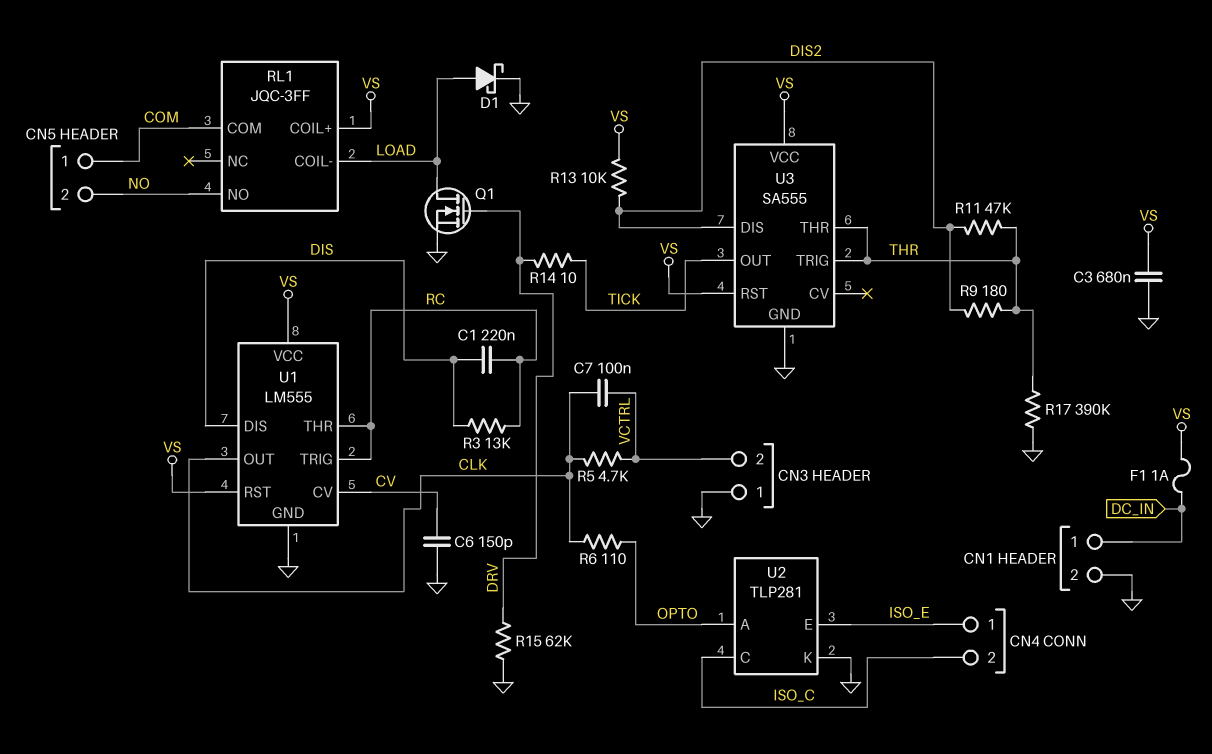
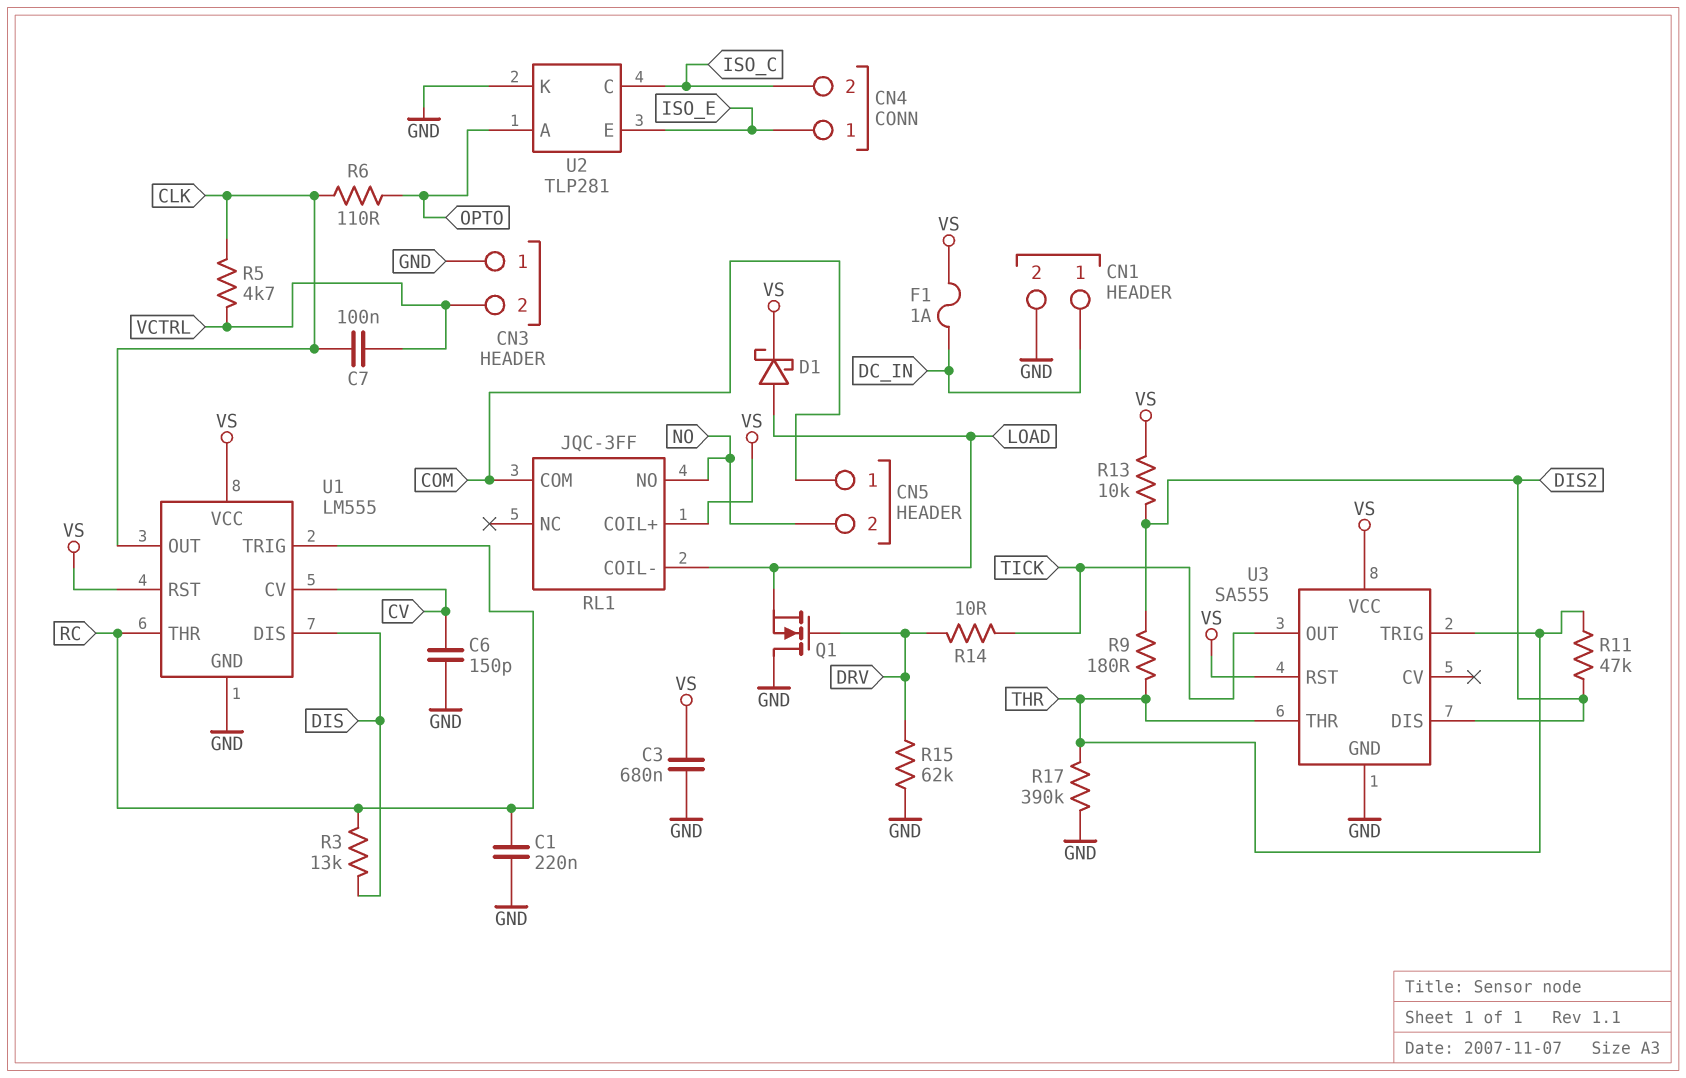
C1: 220nF (DIS, RC) -> 220nF (GND, RC)
D1: schottky (A LOAD, K GND) -> schottky (A LOAD, K VS)
Q1: NMOS (G DRV, D LOAD, S GND) -> NMOS (G DRV, D GND, S LOAD)

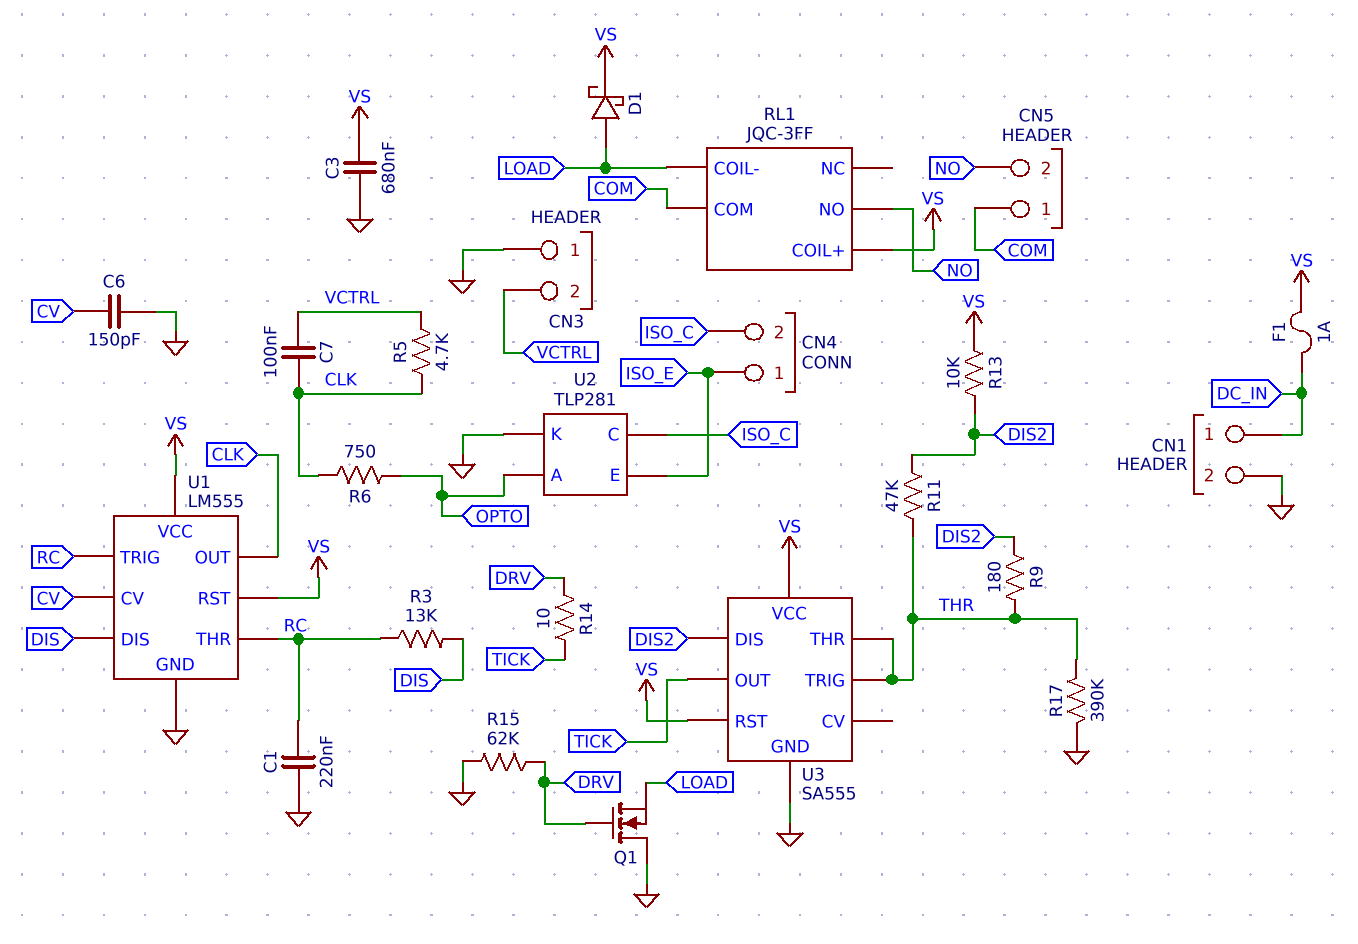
R6: 110 (CLK, OPTO) -> 750 (CLK, OPTO)

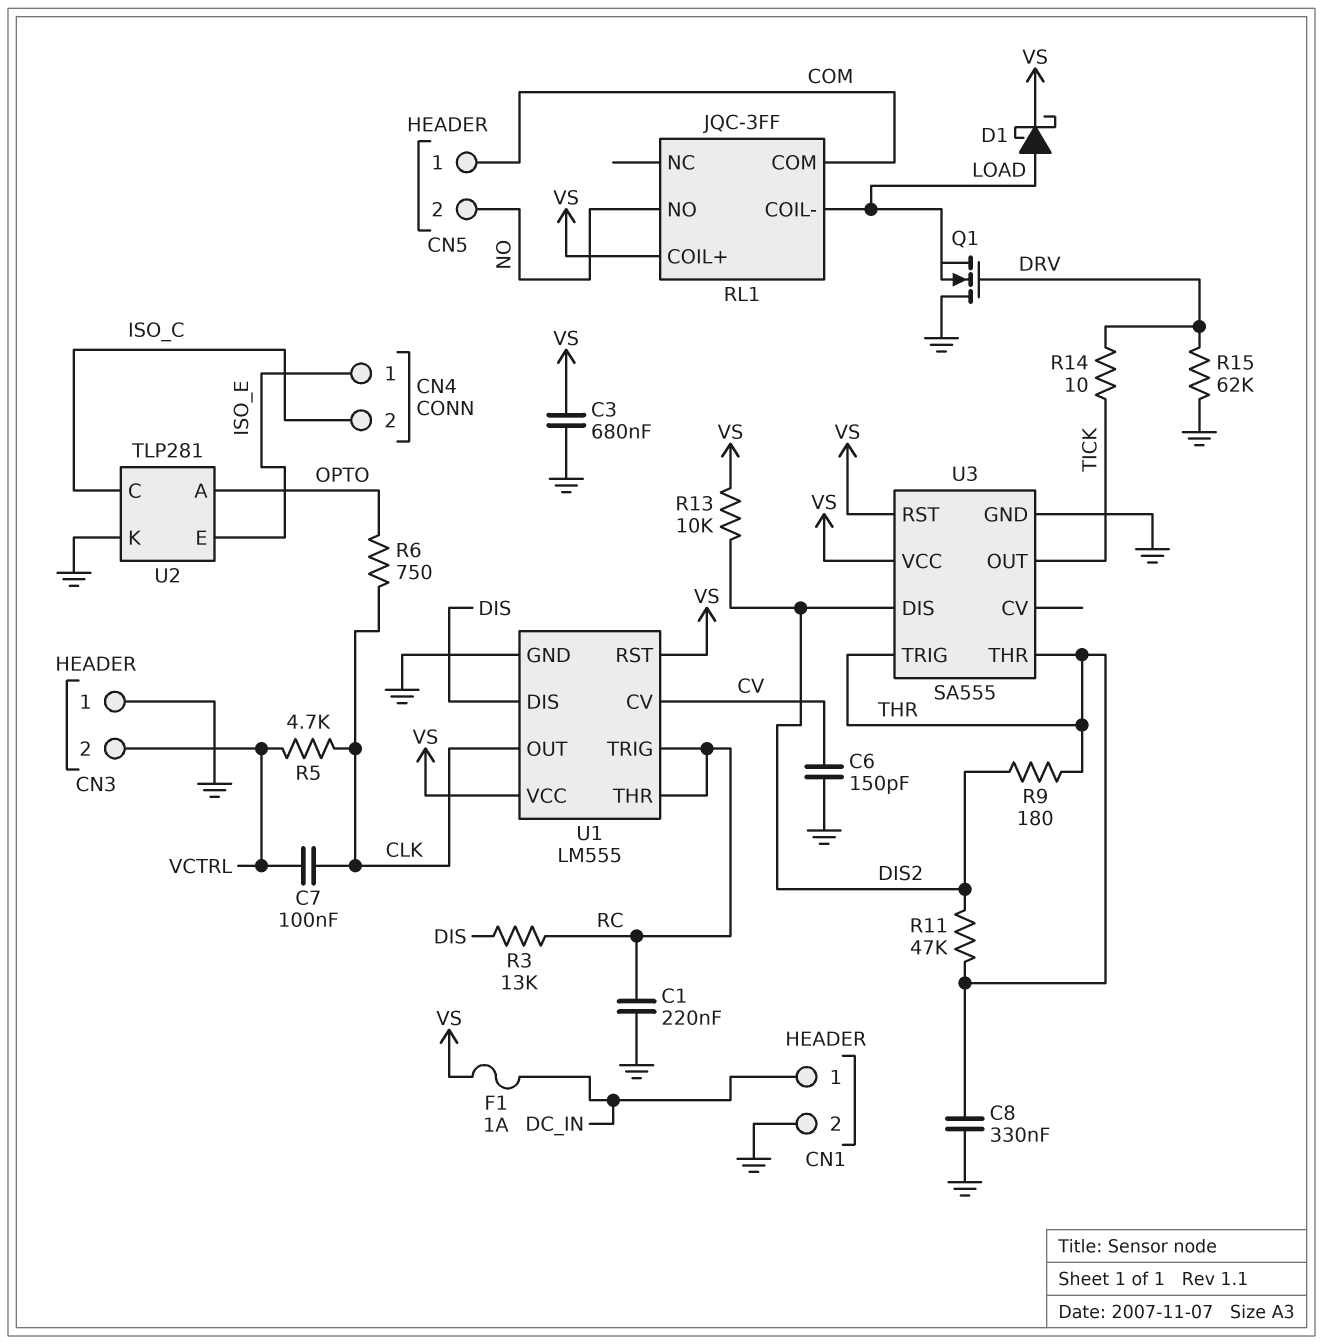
C8: none -> 330nF (GND, THR)
R17: 390k (GND, THR) -> none

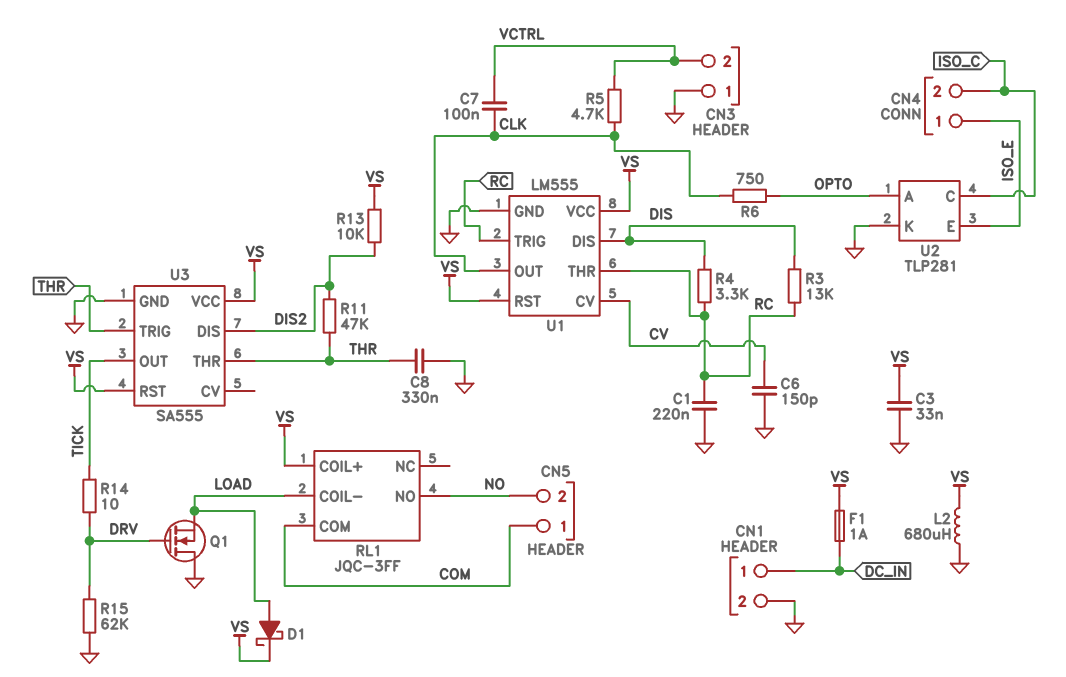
C3: 680nF (GND, VS) -> 33nF (GND, VS)
L2: none -> 680uH (GND, VS)
R4: none -> 3.3k (DIS, RC)
R9: 180 (DIS2, THR) -> none

